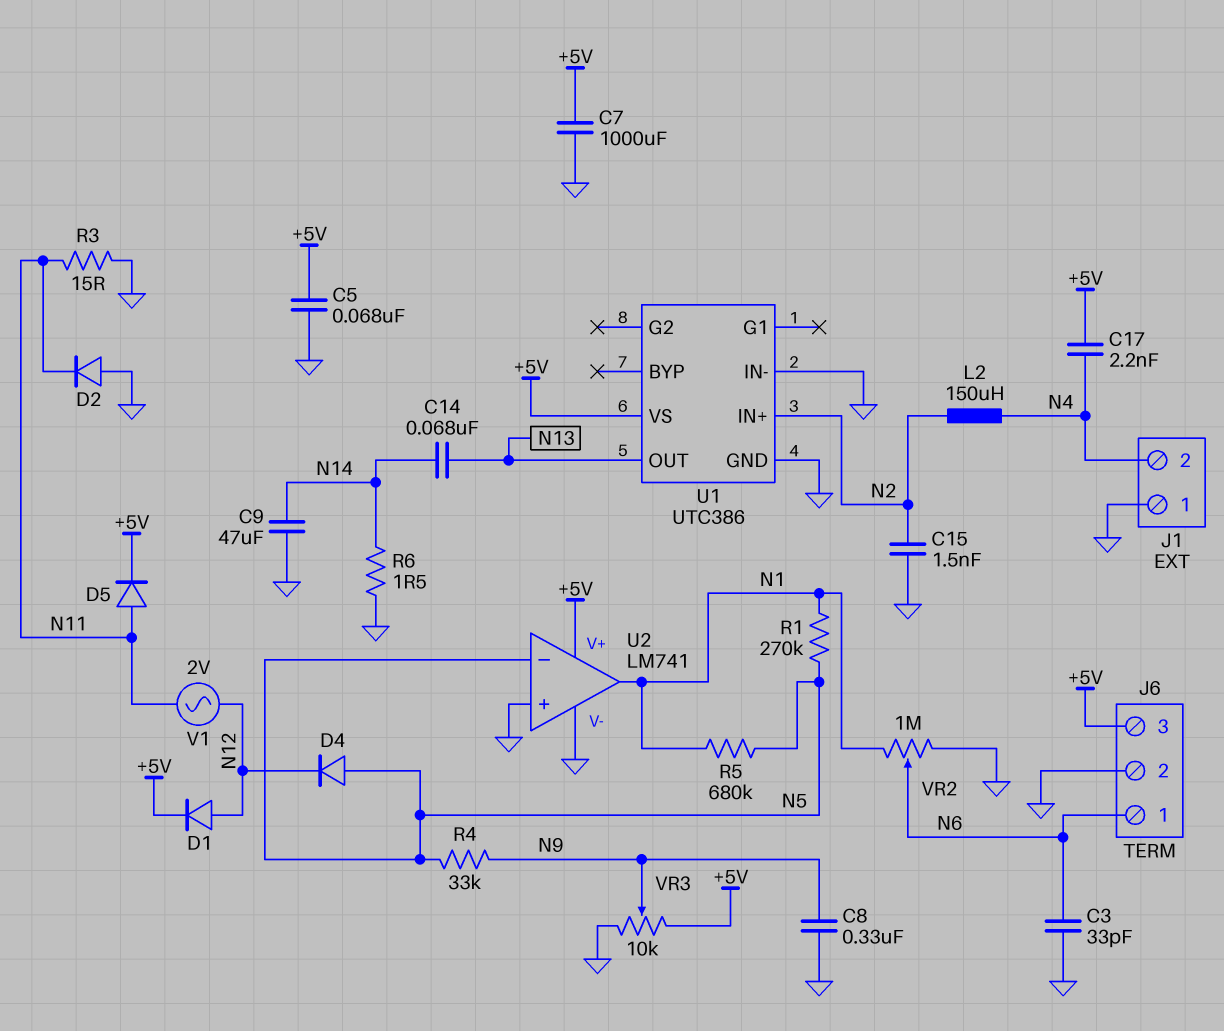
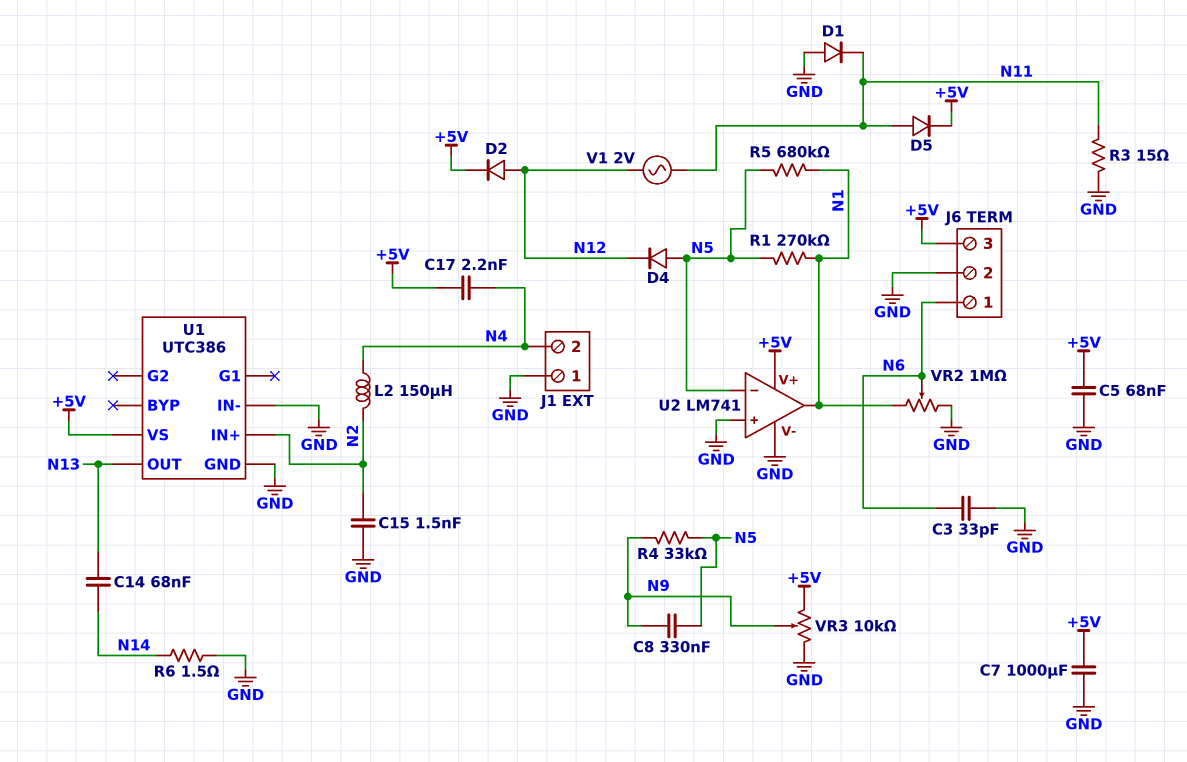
C8: 330nF (GND, N9) -> 330nF (N5, N9)
C9: 47uF (GND, N14) -> none
D1: diode (A N12, K +5V) -> diode (A GND, K N11)
D2: diode (A GND, K N11) -> diode (A N12, K +5V)

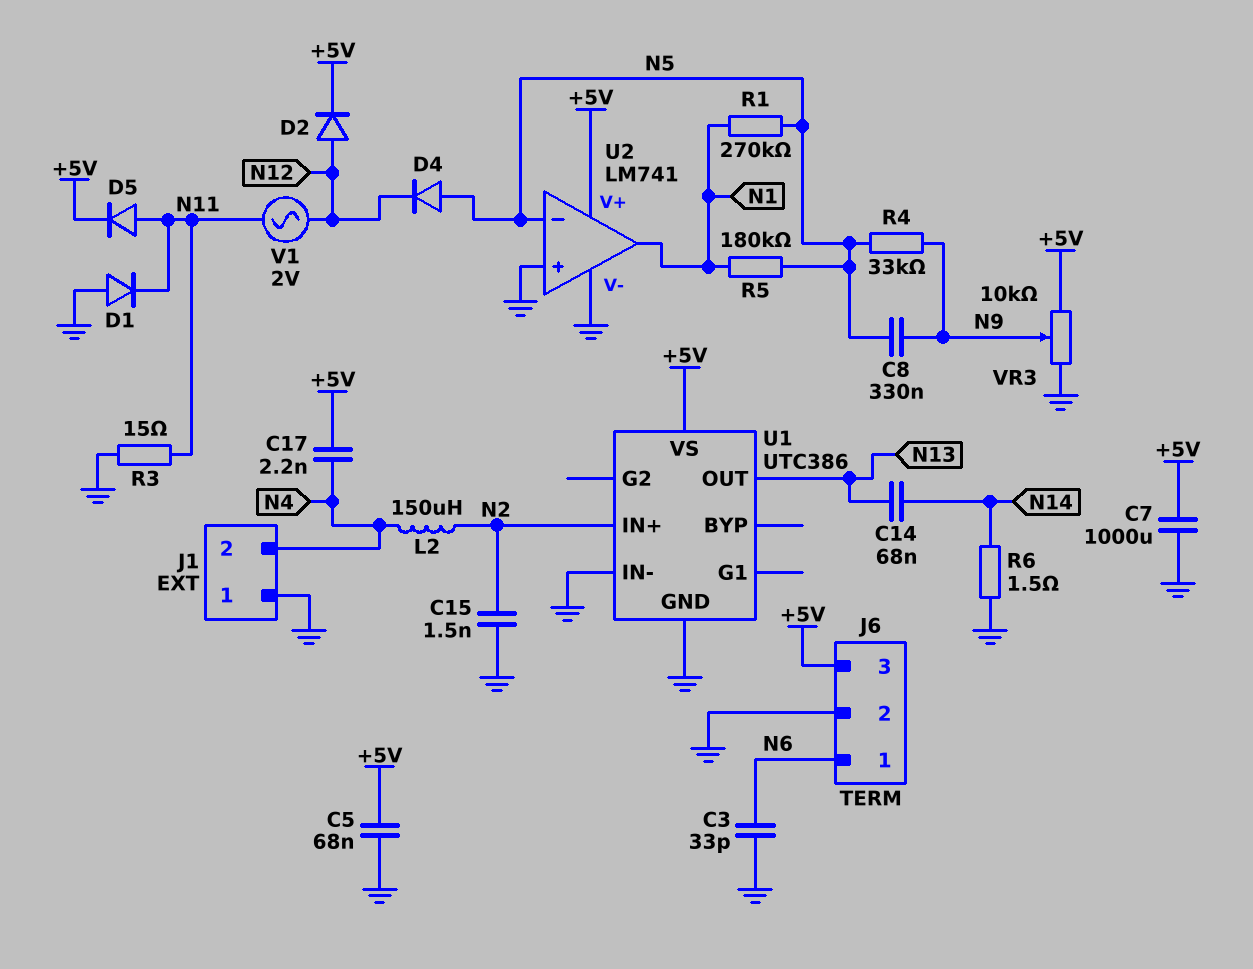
R5: 680k (N1, N5) -> 180k (N1, N5)
VR2: 1M (GND, N1, wiper N6) -> none

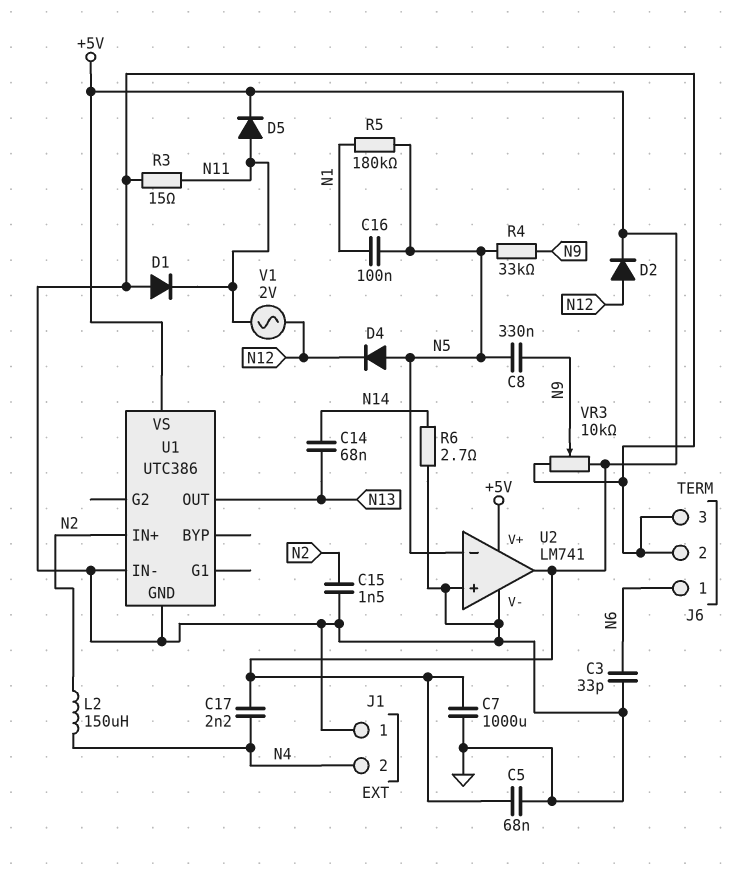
C16: none -> 100nF (N1, N5)
J6 pin 3: +5V -> GND
R1: 270k (N1, N5) -> none
R6: 1.5 (GND, N14) -> 2.7 (GND, N14)
U2 pin out: N1 -> +5V

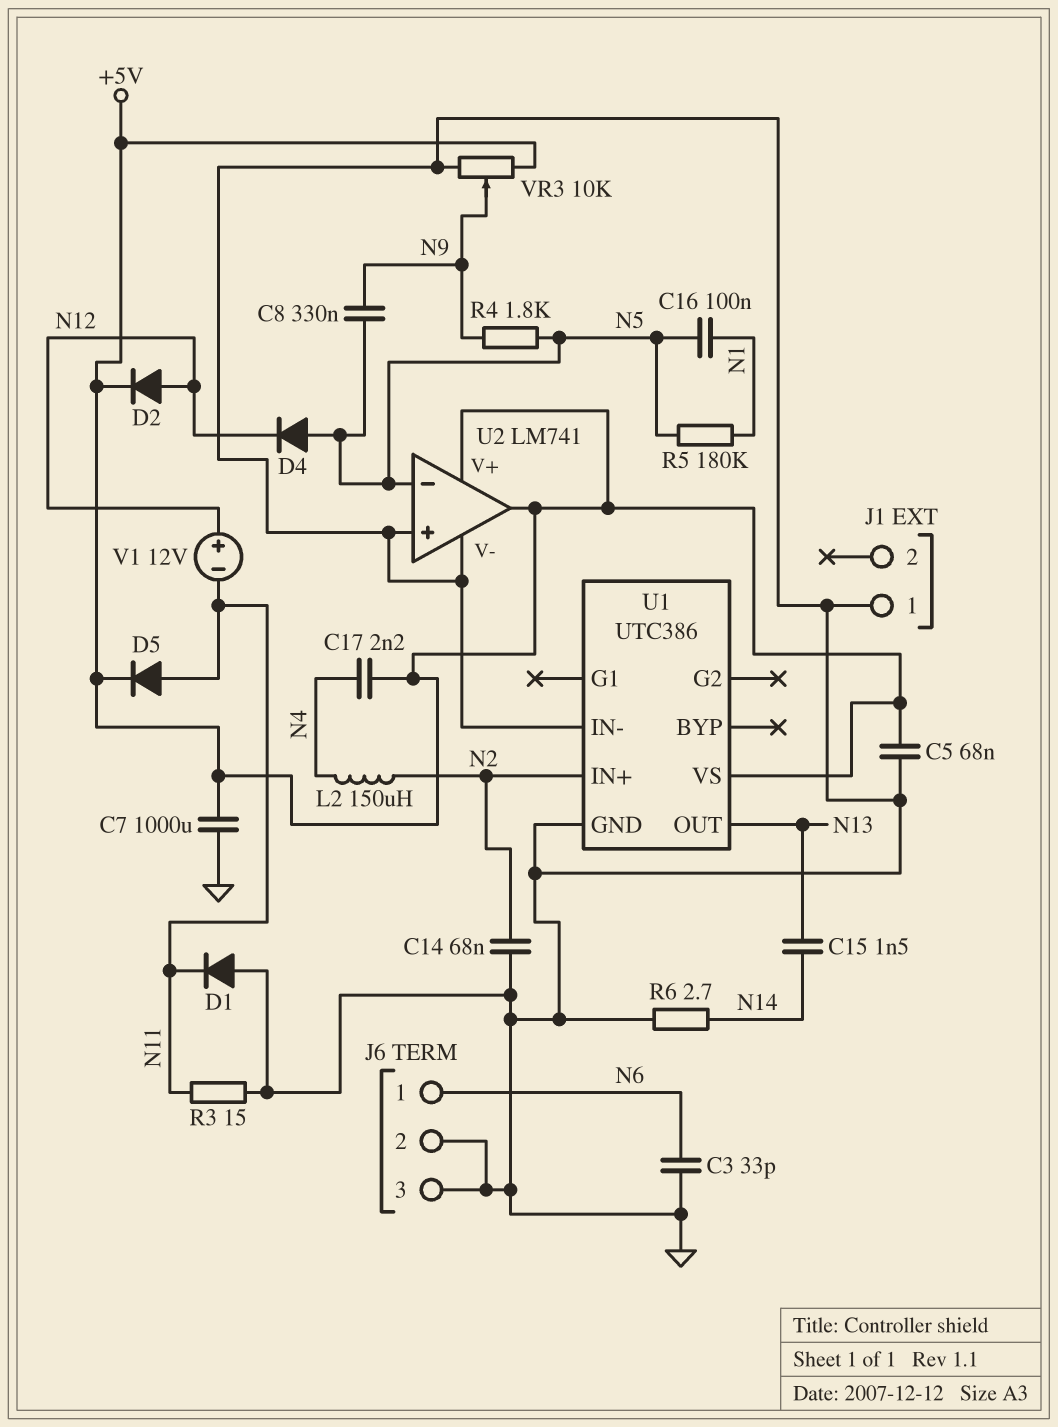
C14: 68nF (N13, N14) -> 68nF (GND, N2)
C15: 1.5nF (GND, N2) -> 1.5nF (N13, N14)
J1 pin 2: N4 -> none
R4: 33k (N5, N9) -> 1.8k (N5, N9)
V1: AC 2V (N11, N12) -> 12V (plus N12, minus N11)

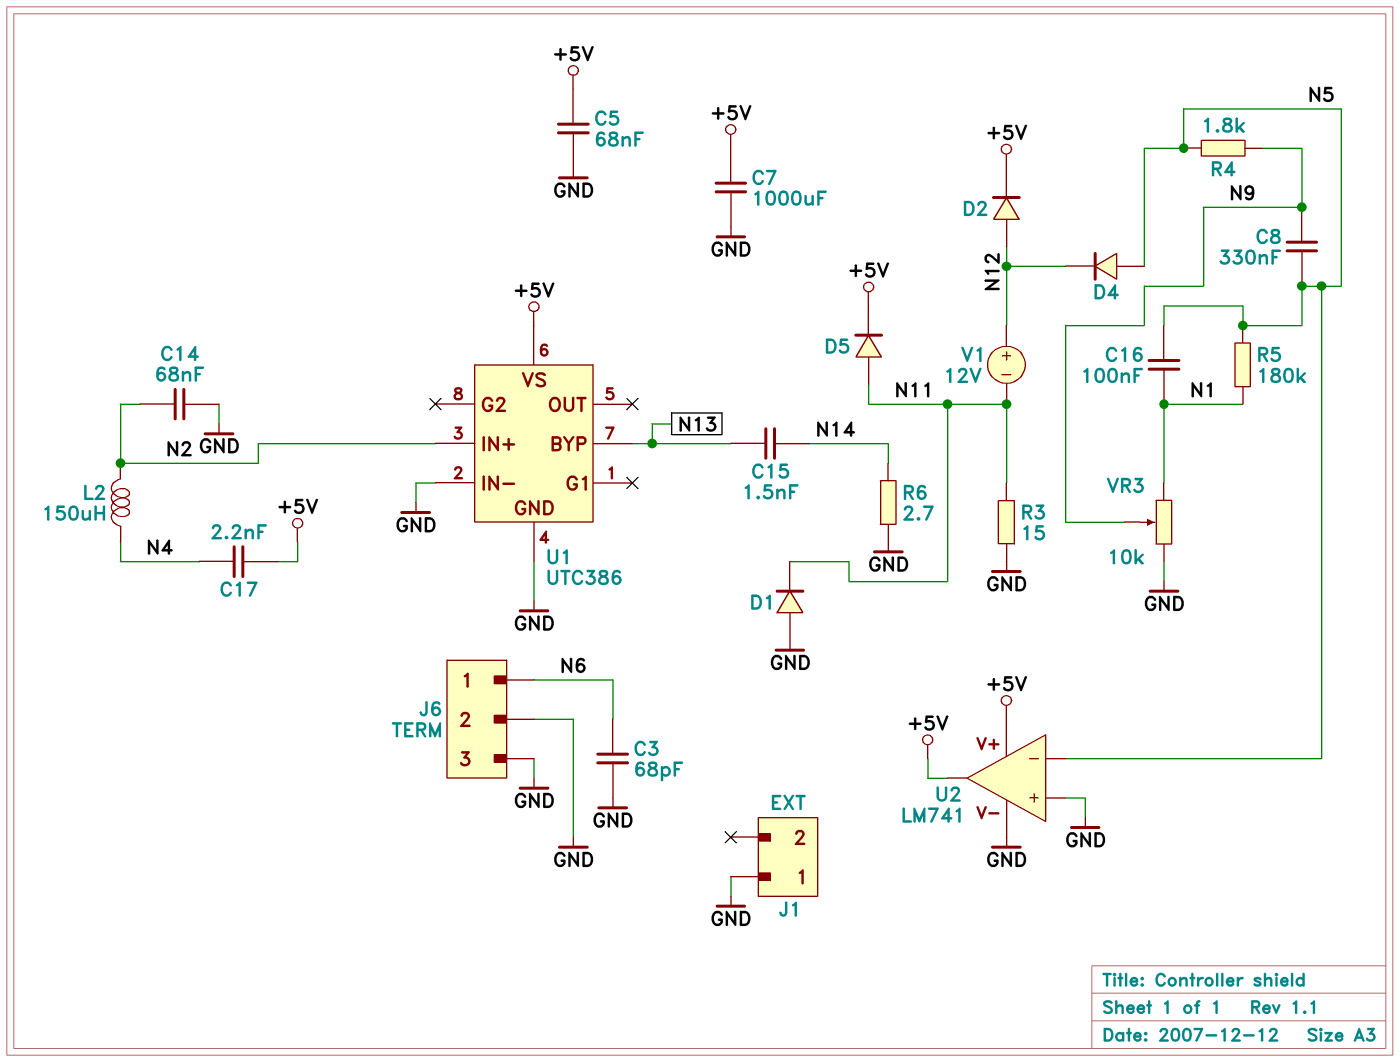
C3: 33pF (GND, N6) -> 68pF (GND, N6)
U1 pin BYP: none -> N13
U1 pin OUT: N13 -> none
VR3: 10k (+5V, GND, wiper N9) -> 10k (GND, N1, wiper N9)

